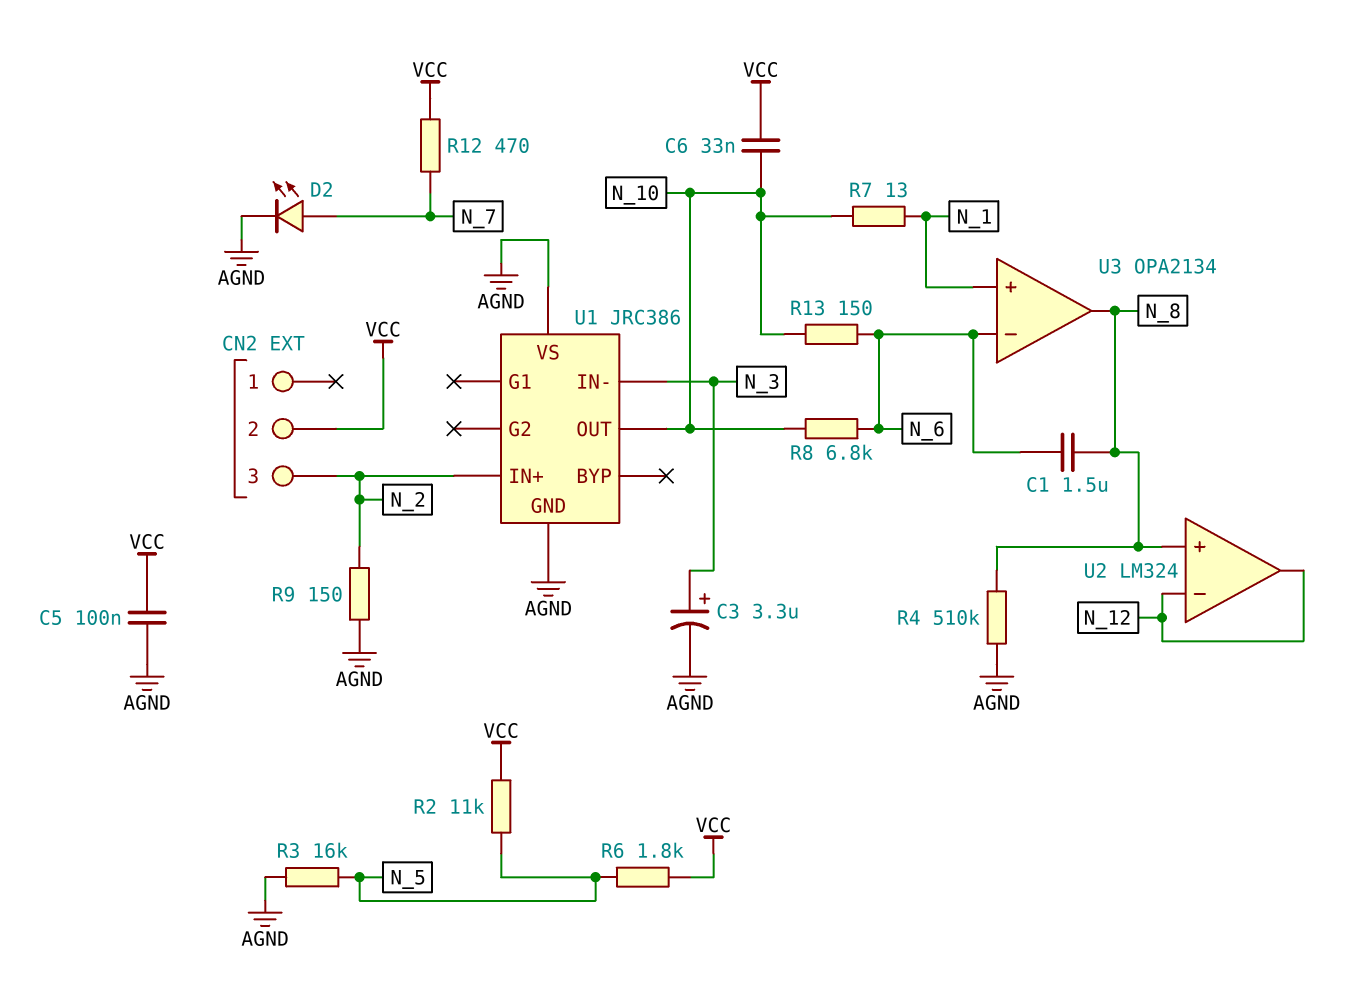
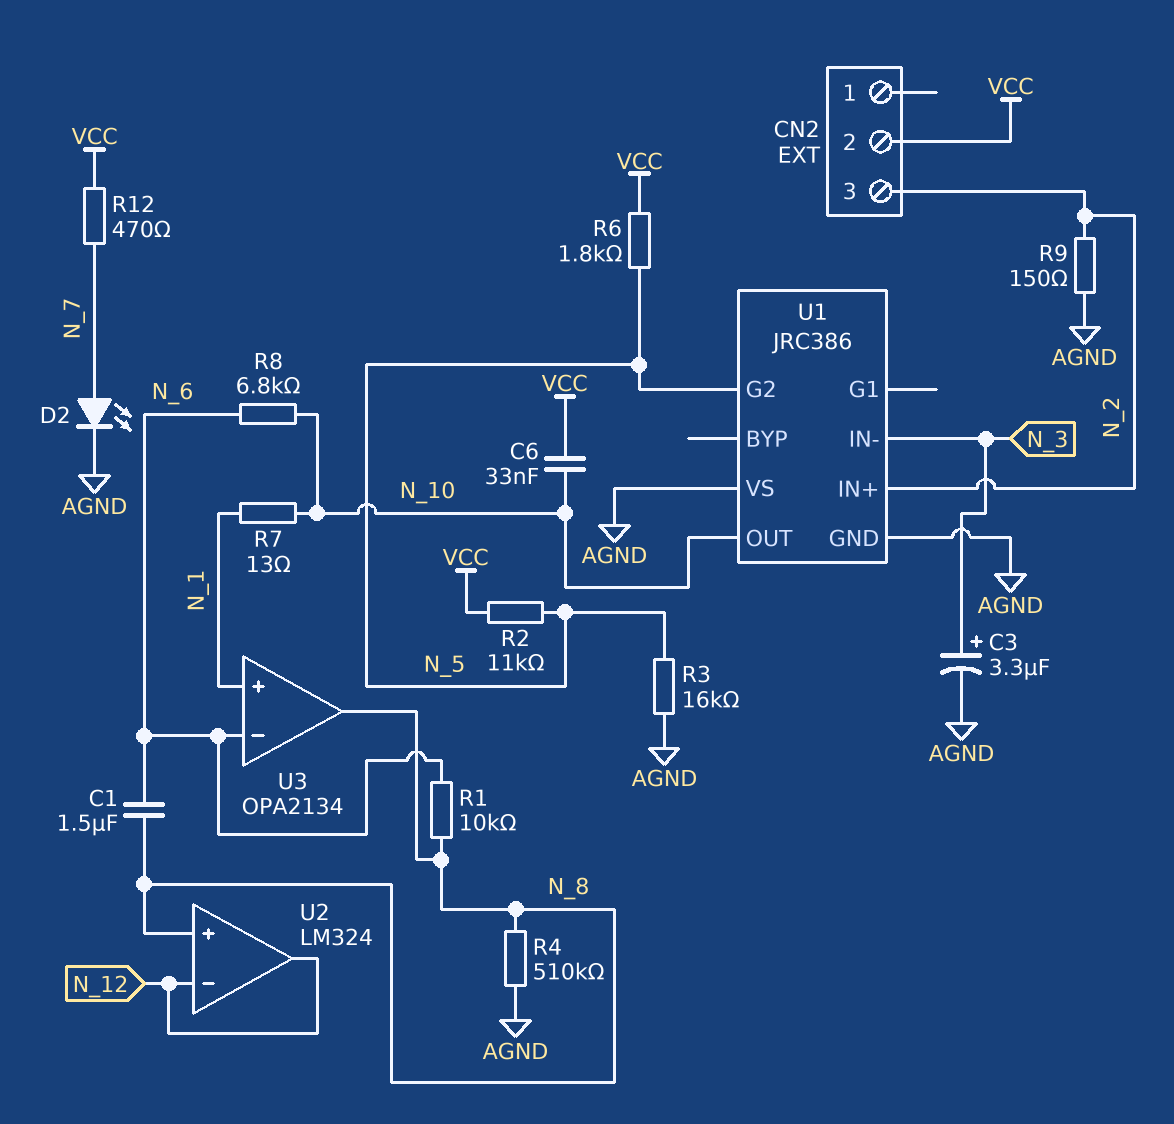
C5: 100nF (AGND, VCC) -> none
R1: none -> 10k (N_6, N_8)
R13: 150 (N_6, N_10) -> none
U1 pin G2: none -> N_5

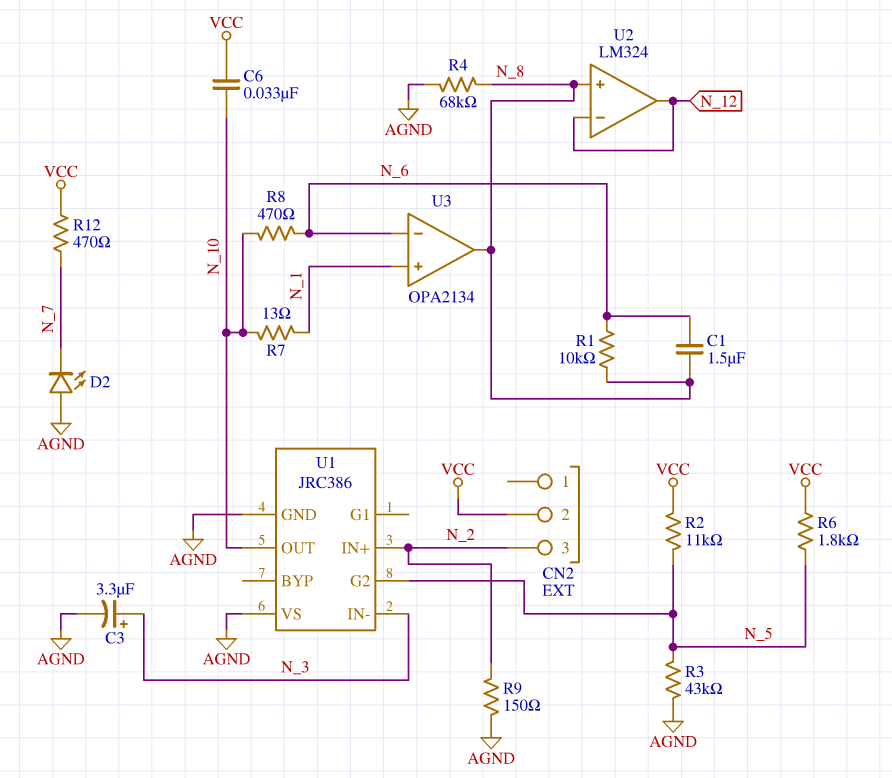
D2: LED (A N_7, K AGND) -> LED (A AGND, K N_7)
R3: 16k (AGND, N_5) -> 43k (AGND, N_5)
R4: 510k (AGND, N_8) -> 68k (AGND, N_8)
R8: 6.8k (N_6, N_10) -> 470 (N_6, N_10)

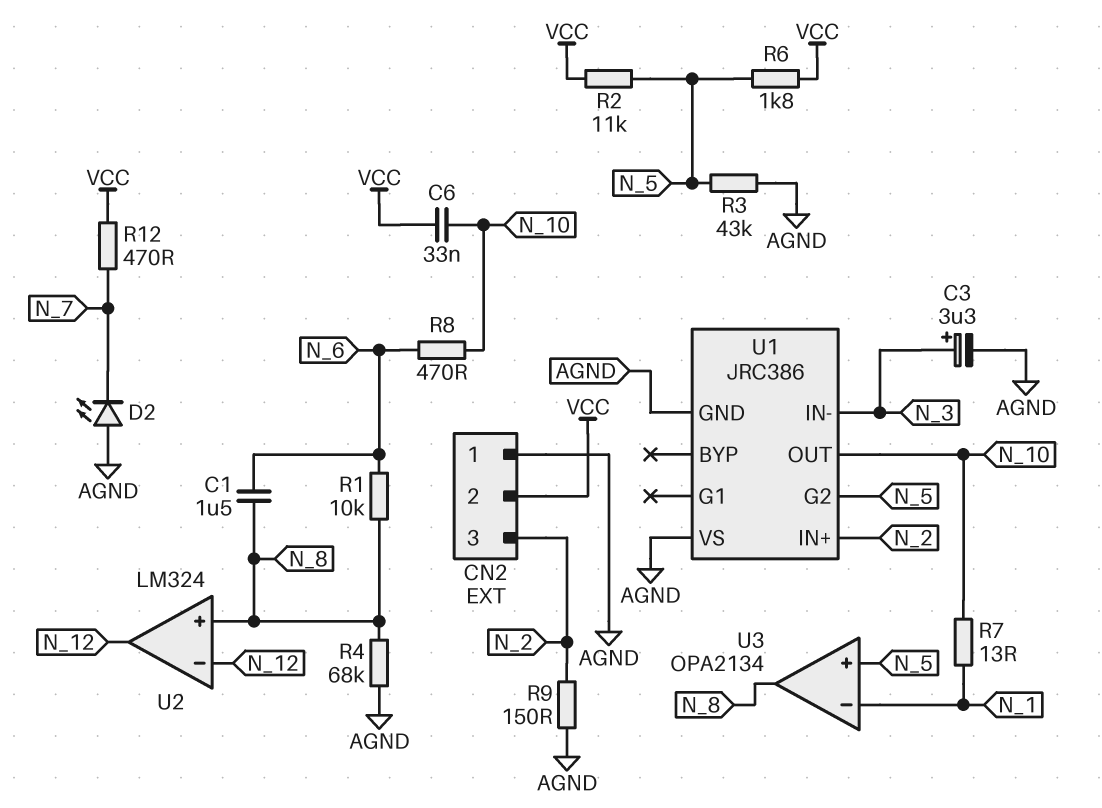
CN2 pin 1: none -> AGND
U3 pin in+: N_1 -> N_5
U3 pin in-: N_6 -> N_1

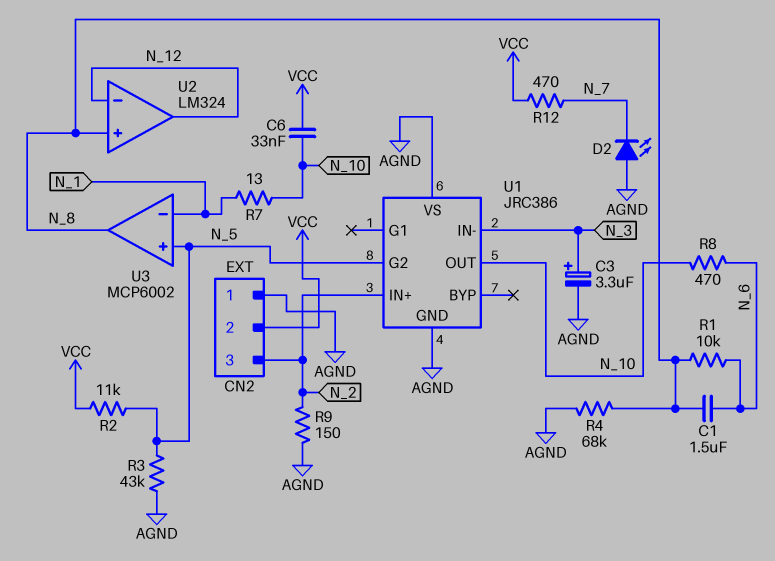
R6: 1.8k (N_5, VCC) -> none
U3: OPA2134 -> MCP6002

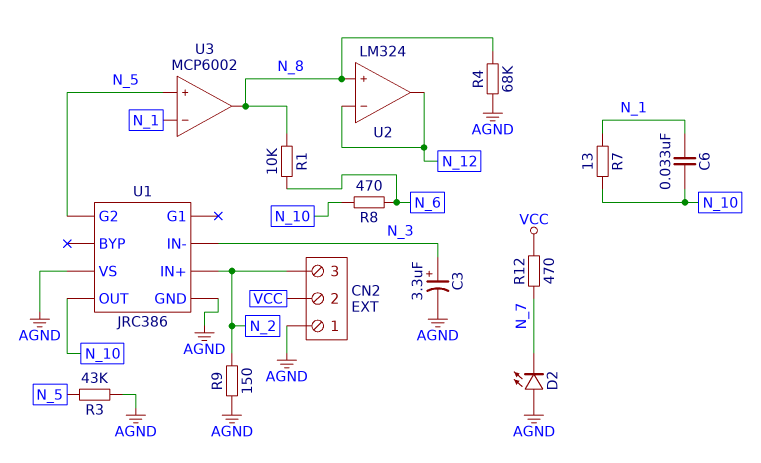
C1: 1.5uF (N_6, N_8) -> none
C6: 33nF (N_10, VCC) -> 33nF (N_1, N_10)
R2: 11k (N_5, VCC) -> none

